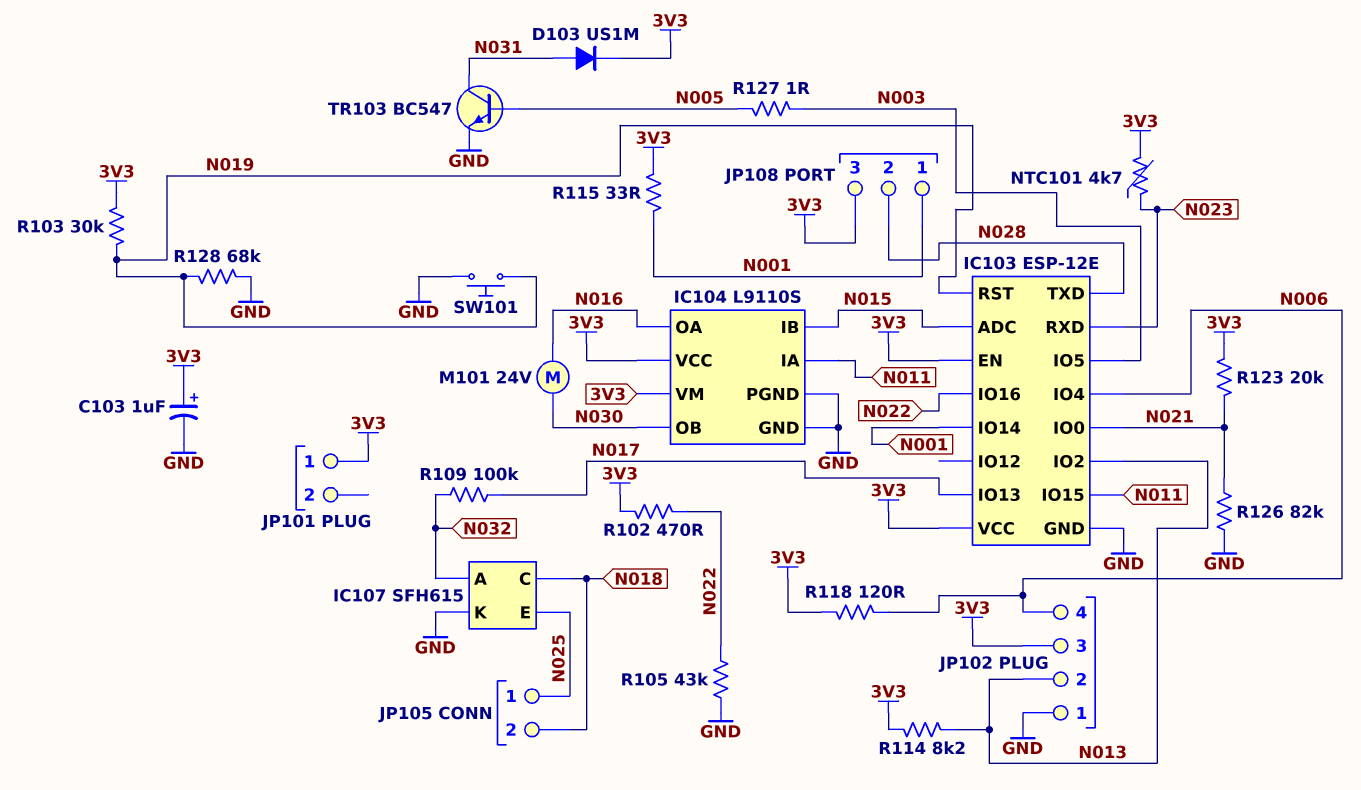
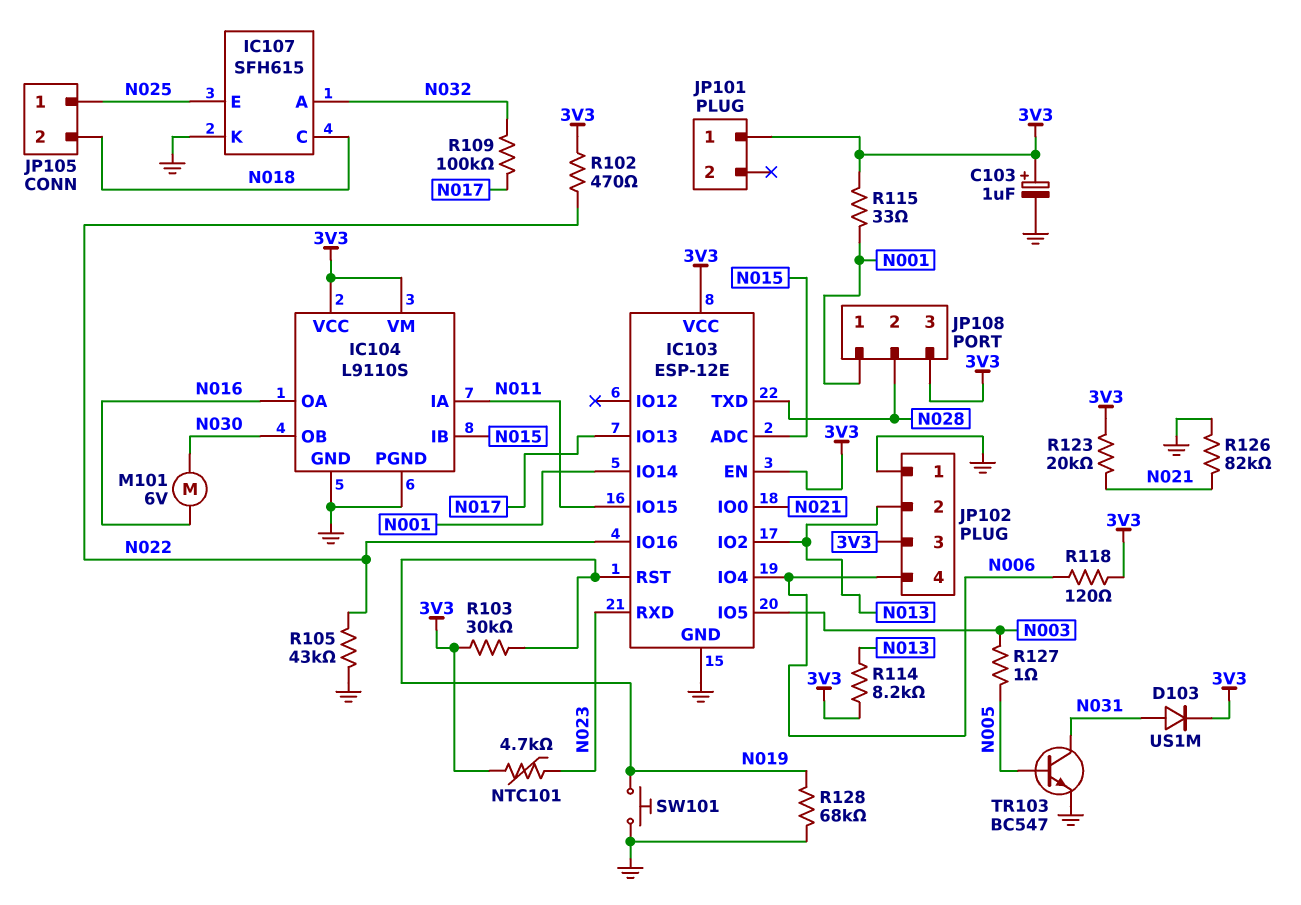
M101: motor 24V (N016, N030) -> motor 6V (N016, N030)

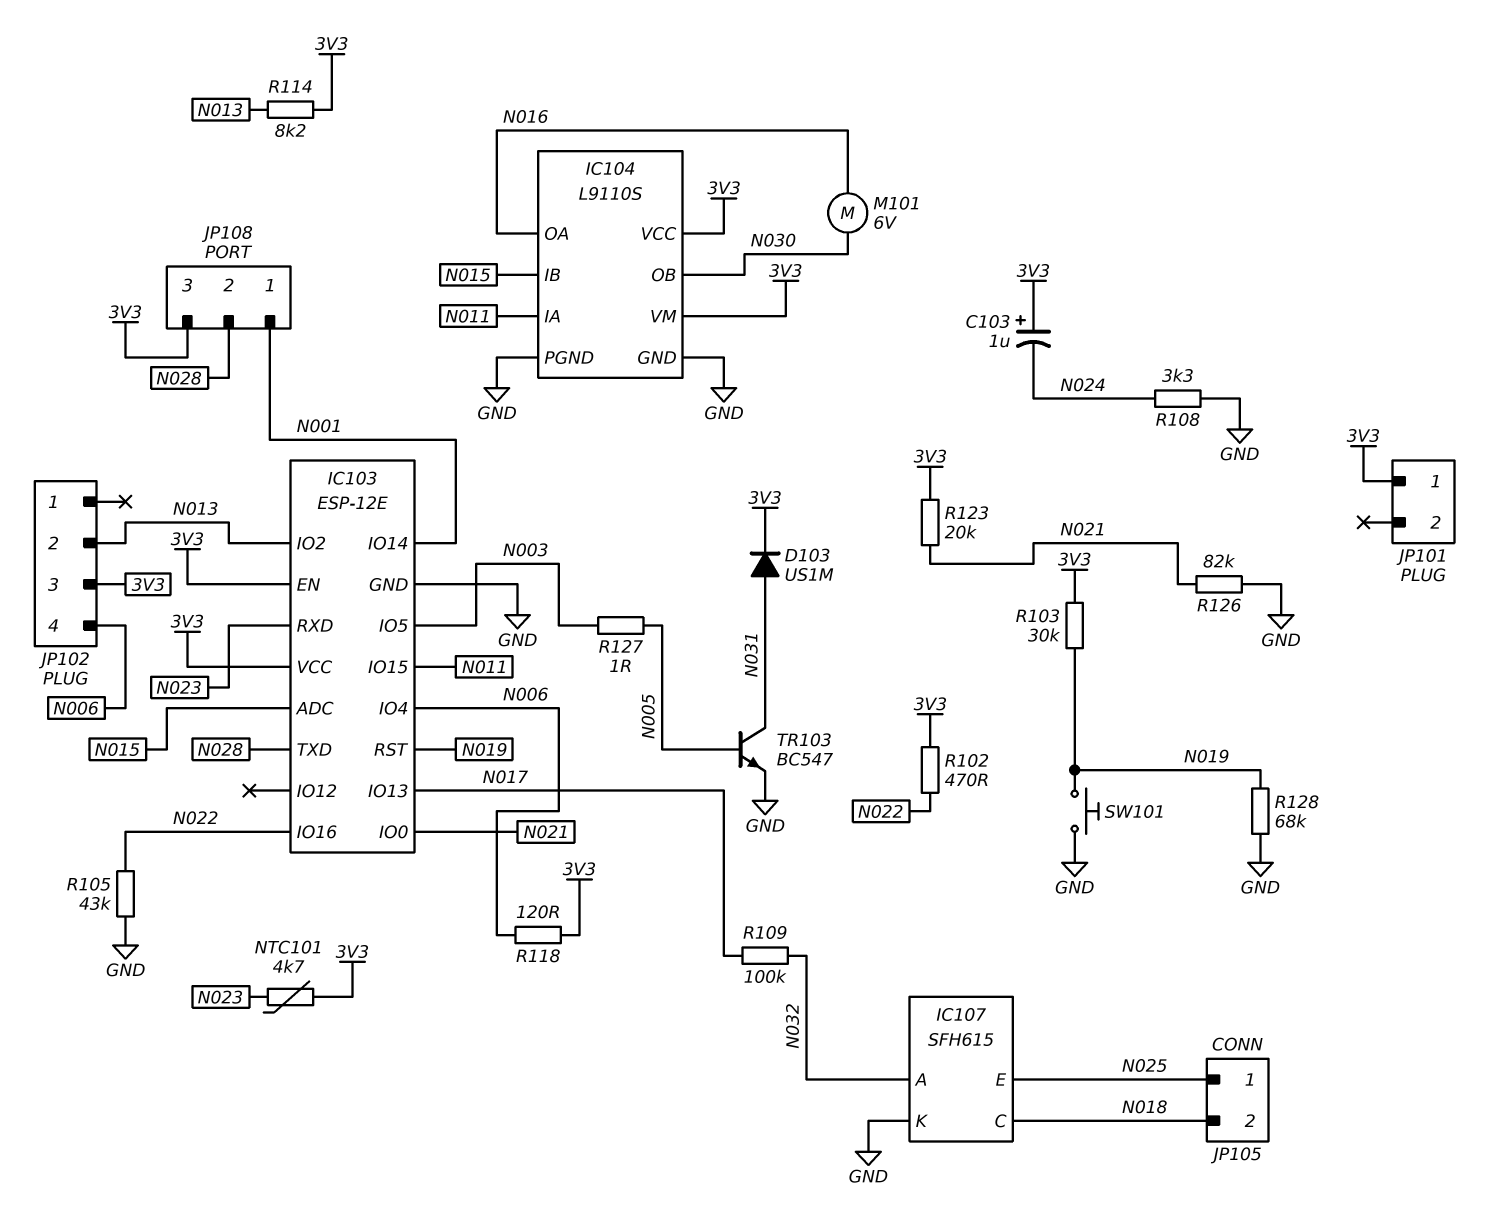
C103: 1uF (plus 3V3, minus GND) -> 1uF (plus 3V3, minus N024)
JP102 pin 1: GND -> none
R108: none -> 3.3k (GND, N024)
R115: 33 (3V3, N001) -> none

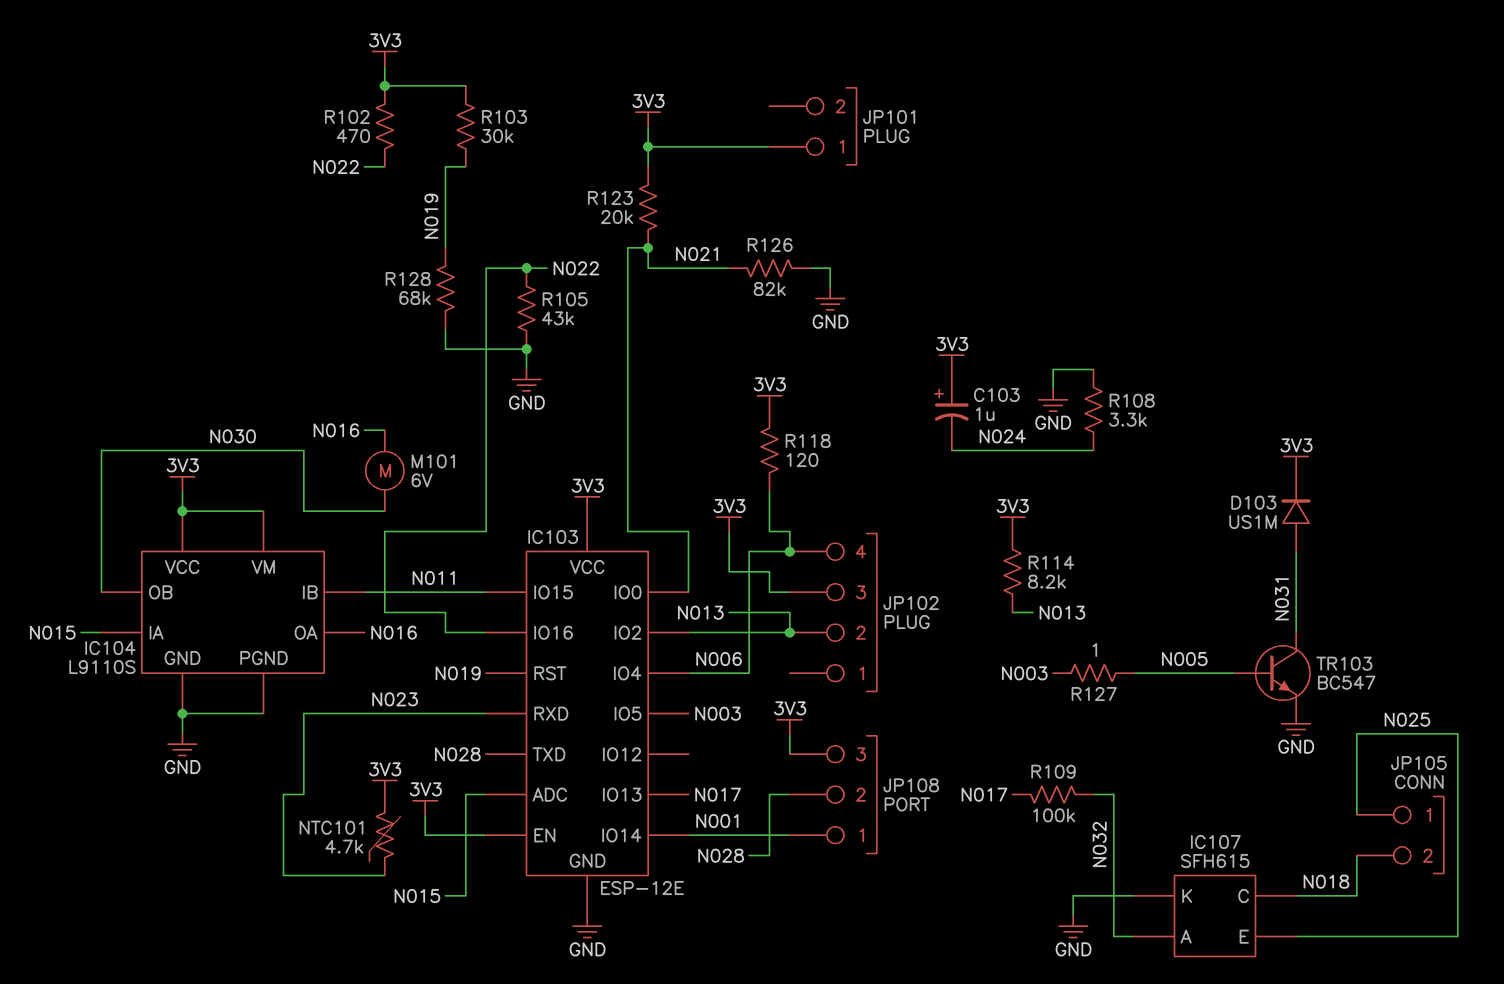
IC104 pin IA: N011 -> N015
IC104 pin IB: N015 -> N011
SW101: button (GND, N019) -> none

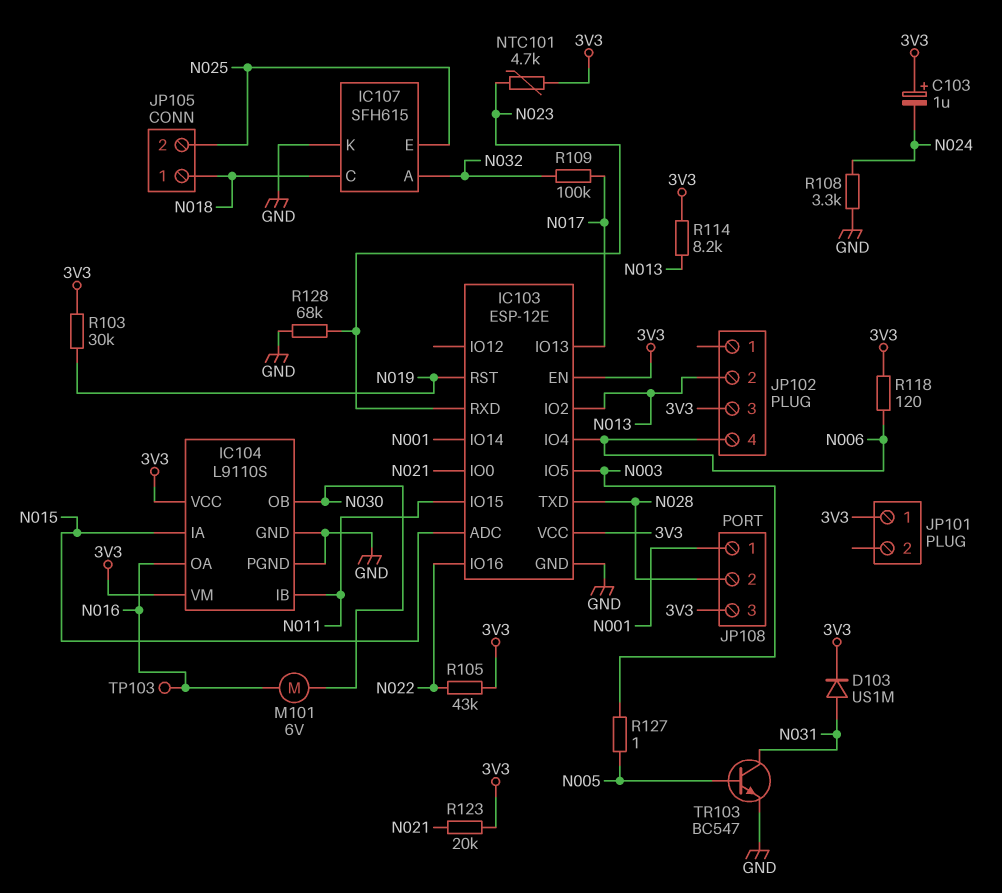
JP105 pin 1: N025 -> N018
JP105 pin 2: N018 -> N025
R102: 470 (3V3, N022) -> none
R105: 43k (GND, N022) -> 43k (3V3, N022)
R126: 82k (GND, N021) -> none
R128: 68k (GND, N019) -> 68k (GND, N023)
TP103: none -> test point (N016)

